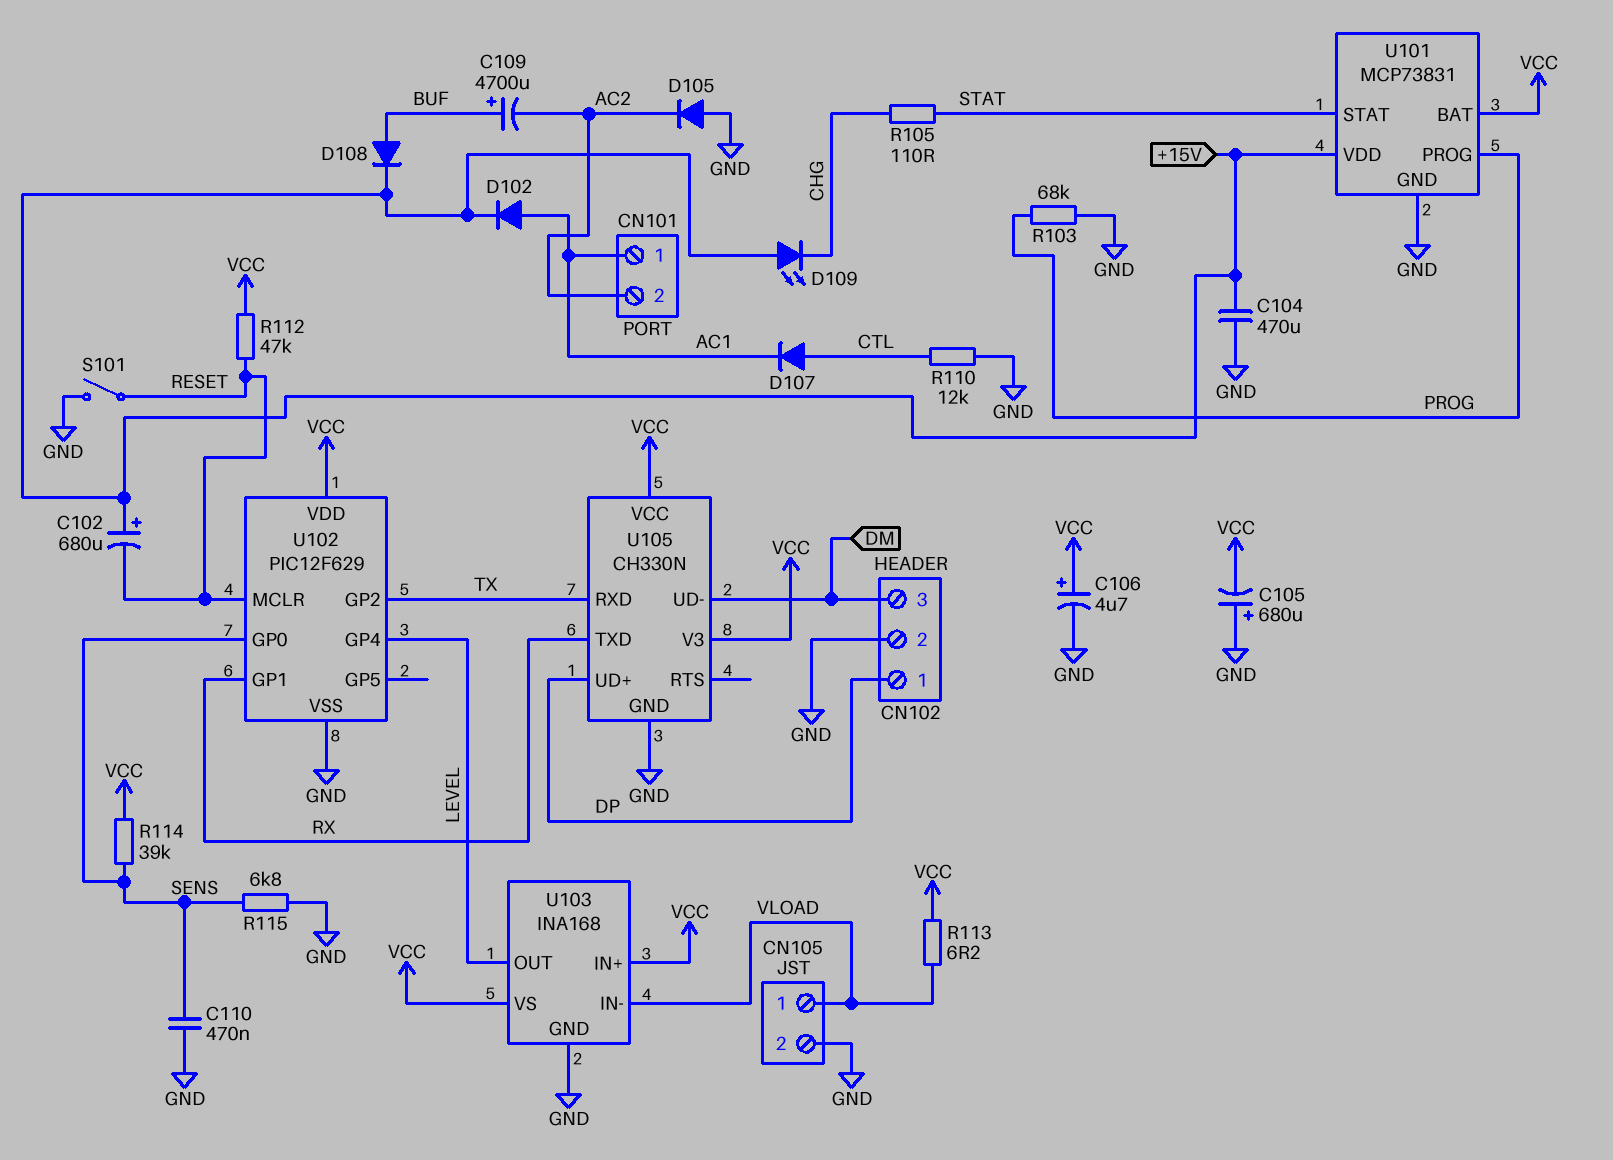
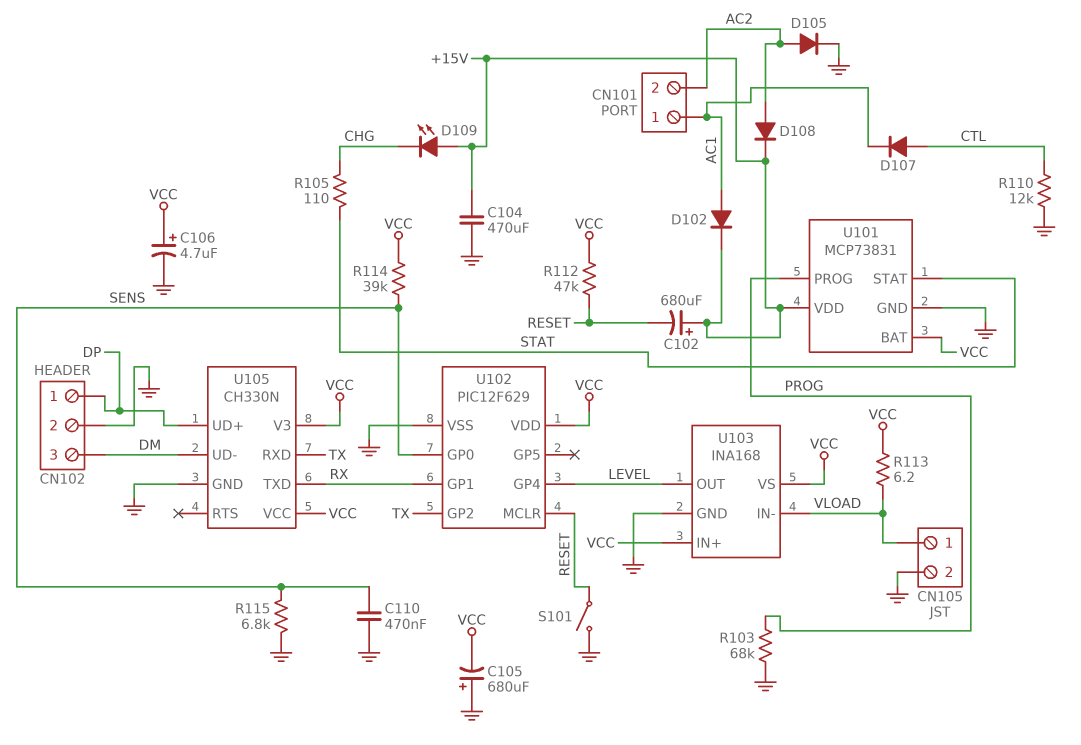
C109: 4700uF (plus BUF, minus AC2) -> none
D105: diode (A GND, K AC2) -> diode (A AC2, K GND)
D108: diode (A BUF, K +15V) -> diode (A AC2, K +15V)

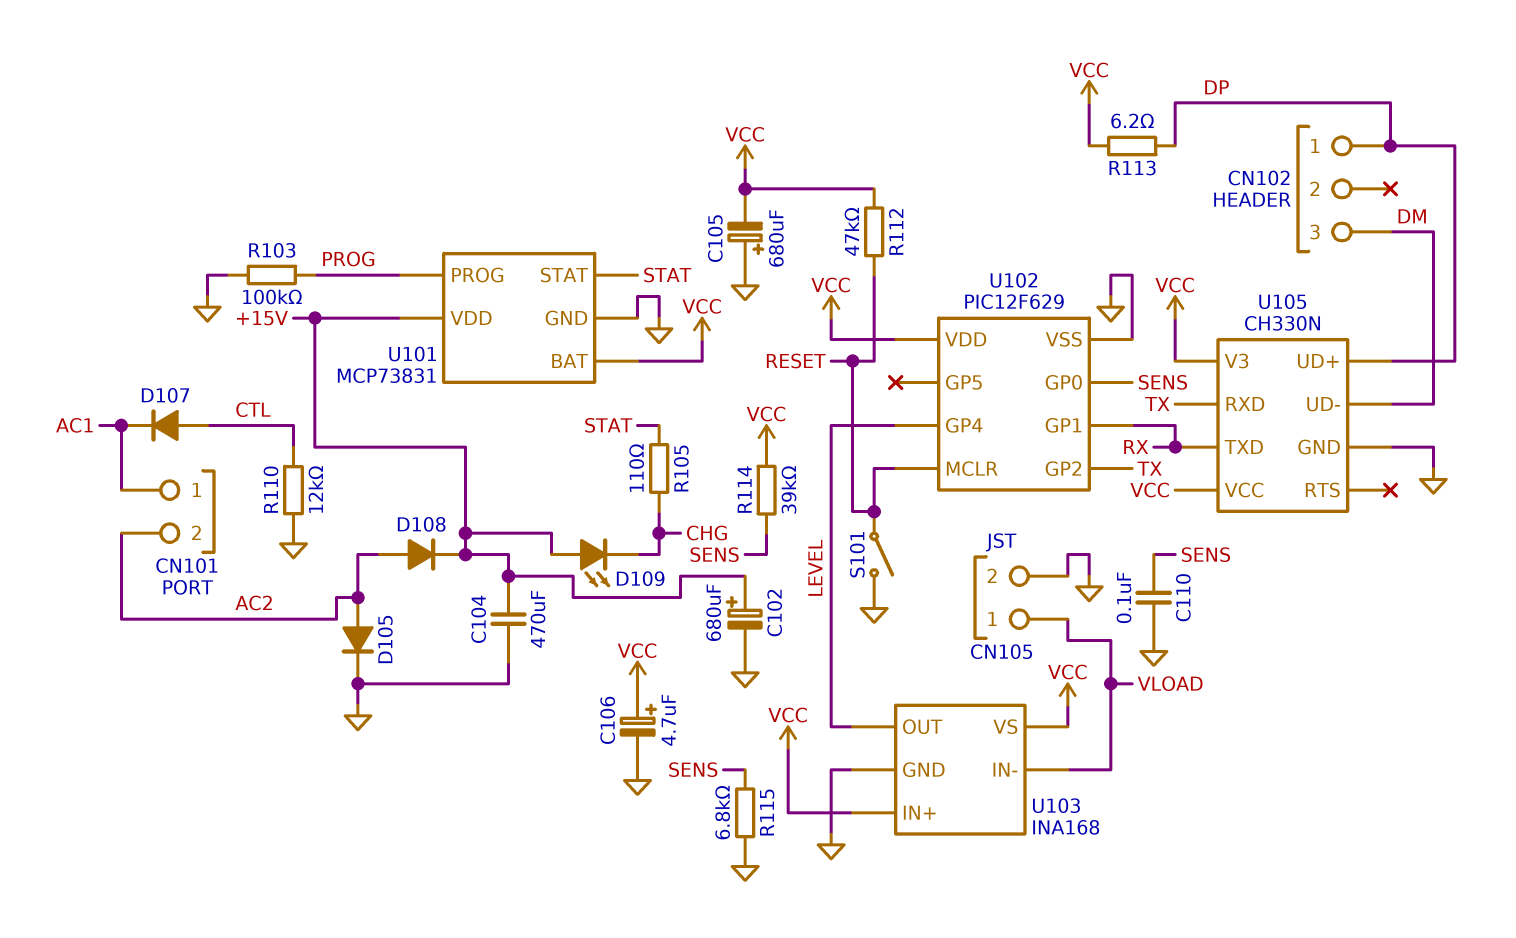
C102: 680uF (plus +15V, minus RESET) -> 680uF (plus +15V, minus GND)
C110: 470nF (GND, SENS) -> 100nF (GND, SENS)
CN102 pin 2: GND -> none
D102: diode (A AC1, K +15V) -> none
R103: 68k (GND, PROG) -> 100k (GND, PROG)
R113: 6.2 (VCC, VLOAD) -> 6.2 (DP, VCC)

